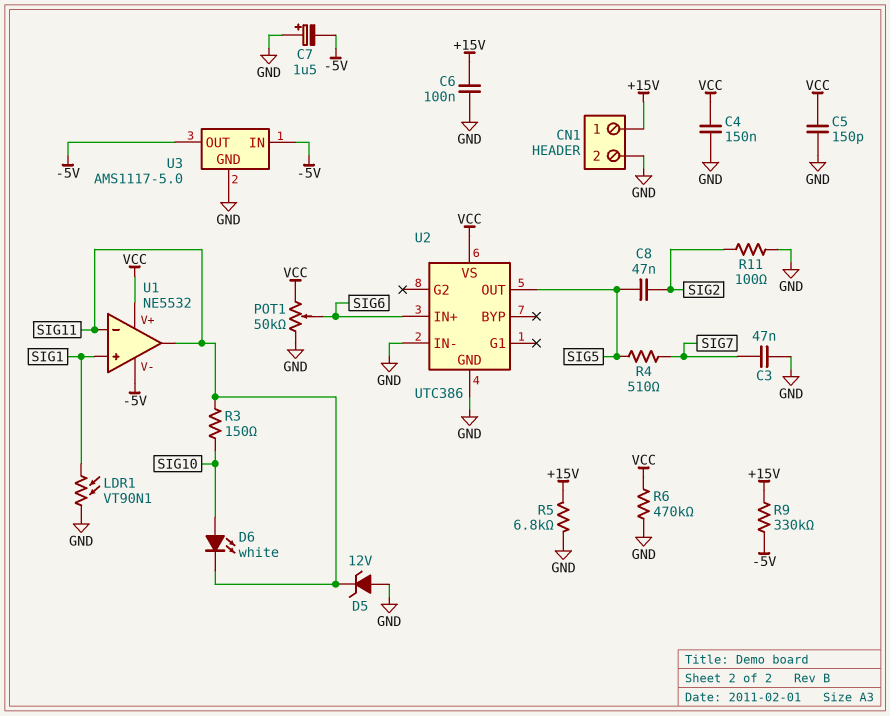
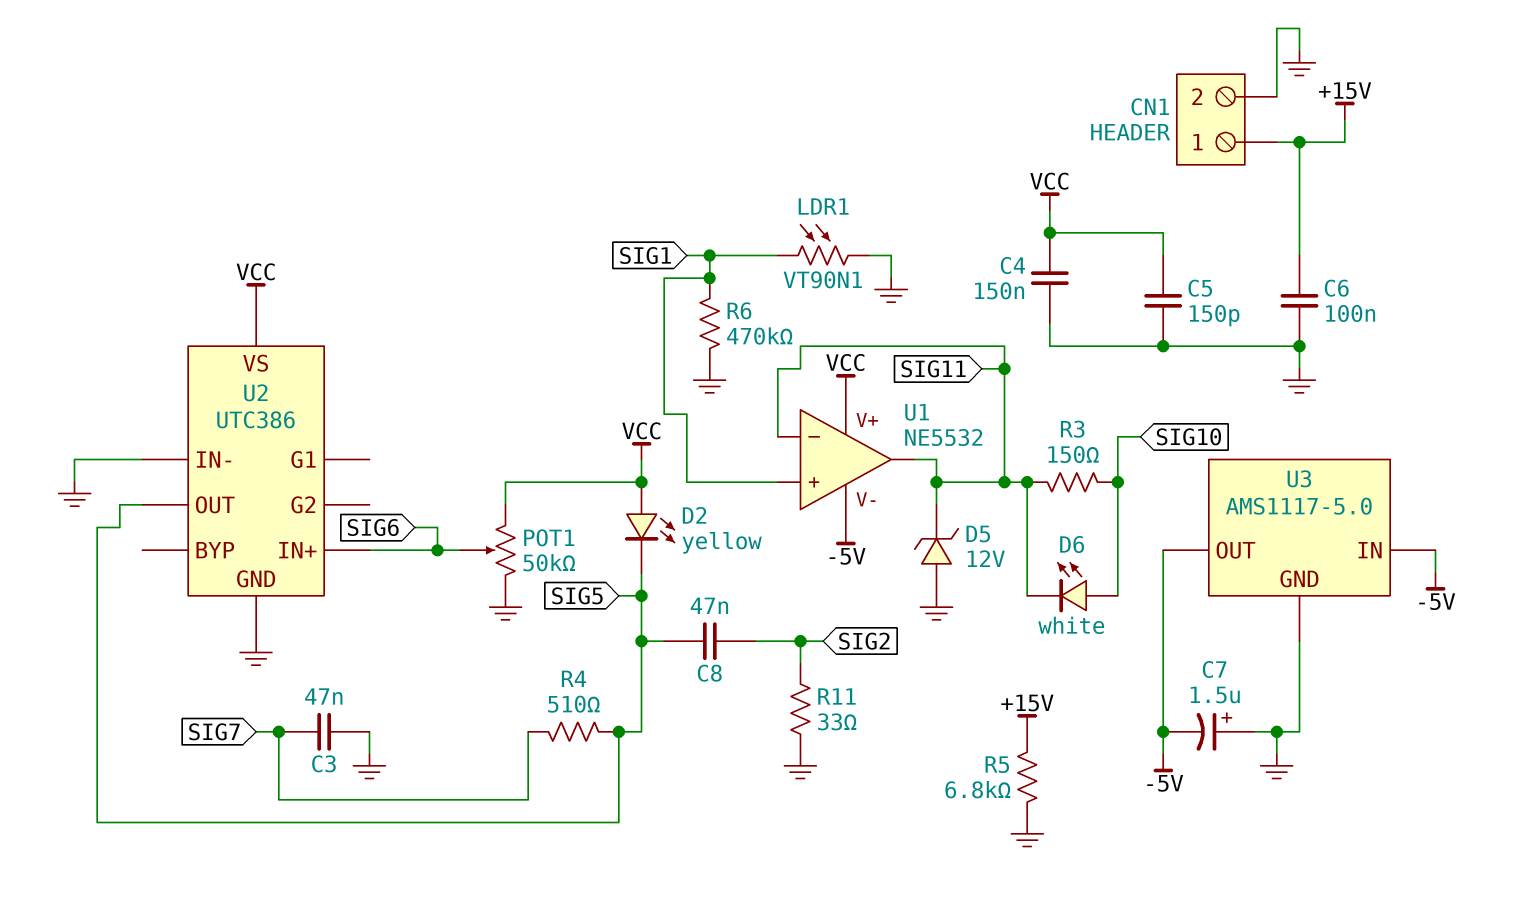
D2: none -> LED yellow (A VCC, K SIG5)
R6: 470k (GND, VCC) -> 470k (GND, SIG1)
R9: 330k (+15V, -5V) -> none
R11: 100 (GND, SIG2) -> 33 (GND, SIG2)

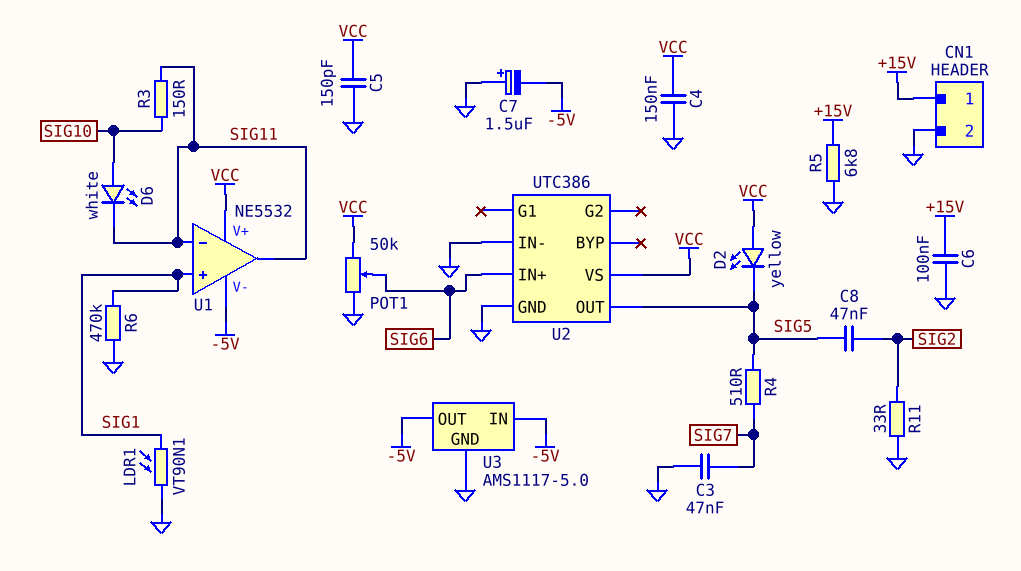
D5: zener 12V (A GND, K SIG11) -> none

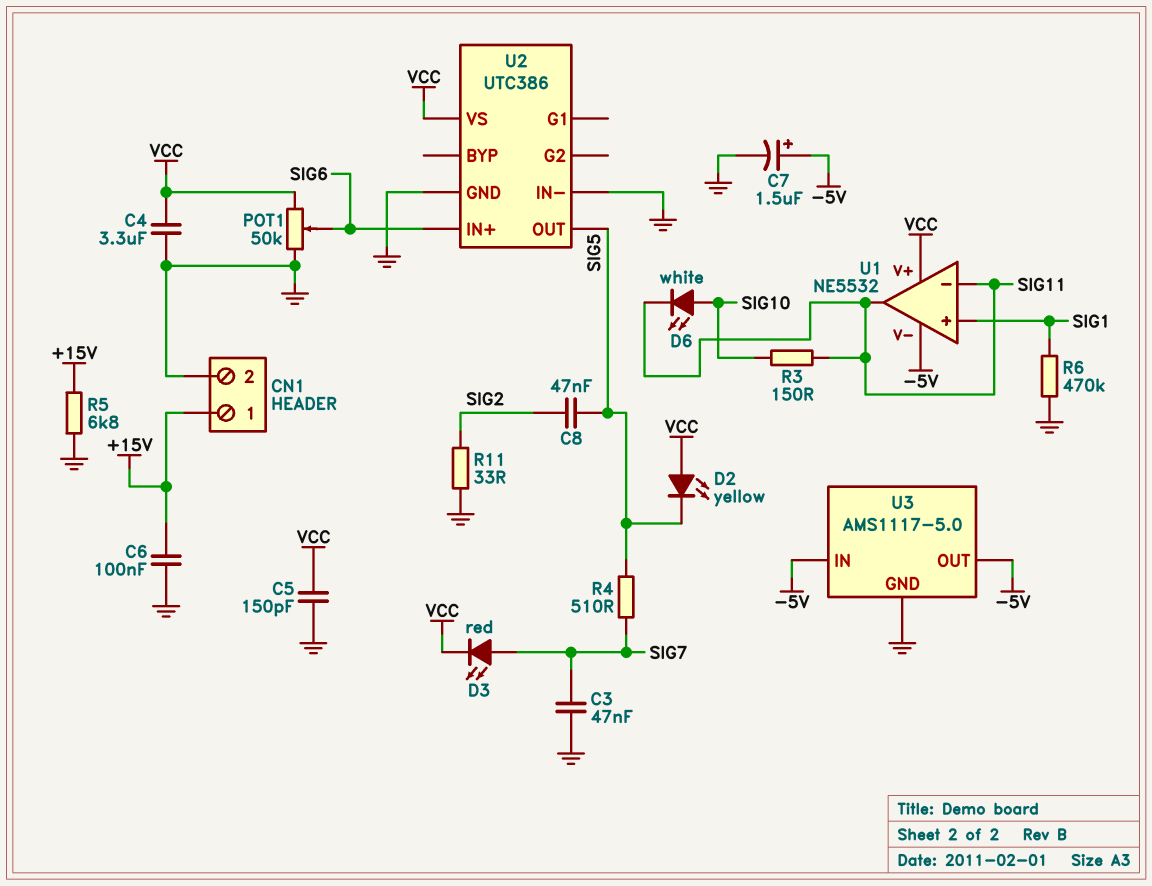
C4: 150nF (GND, VCC) -> 3.3uF (GND, VCC)
C7: 1.5uF (plus GND, minus -5V) -> 1.5uF (plus -5V, minus GND)
D3: none -> LED red (A SIG7, K VCC)
LDR1: VT90N1 (GND, SIG1) -> none

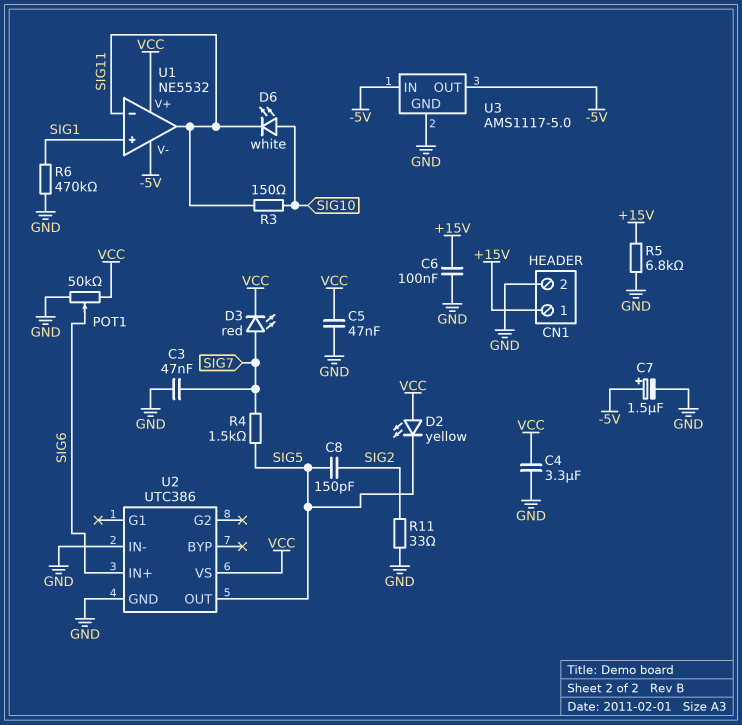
C5: 150pF (GND, VCC) -> 47nF (GND, VCC)
C8: 47nF (SIG2, SIG5) -> 150pF (SIG2, SIG5)
R4: 510 (SIG5, SIG7) -> 1.5k (SIG5, SIG7)

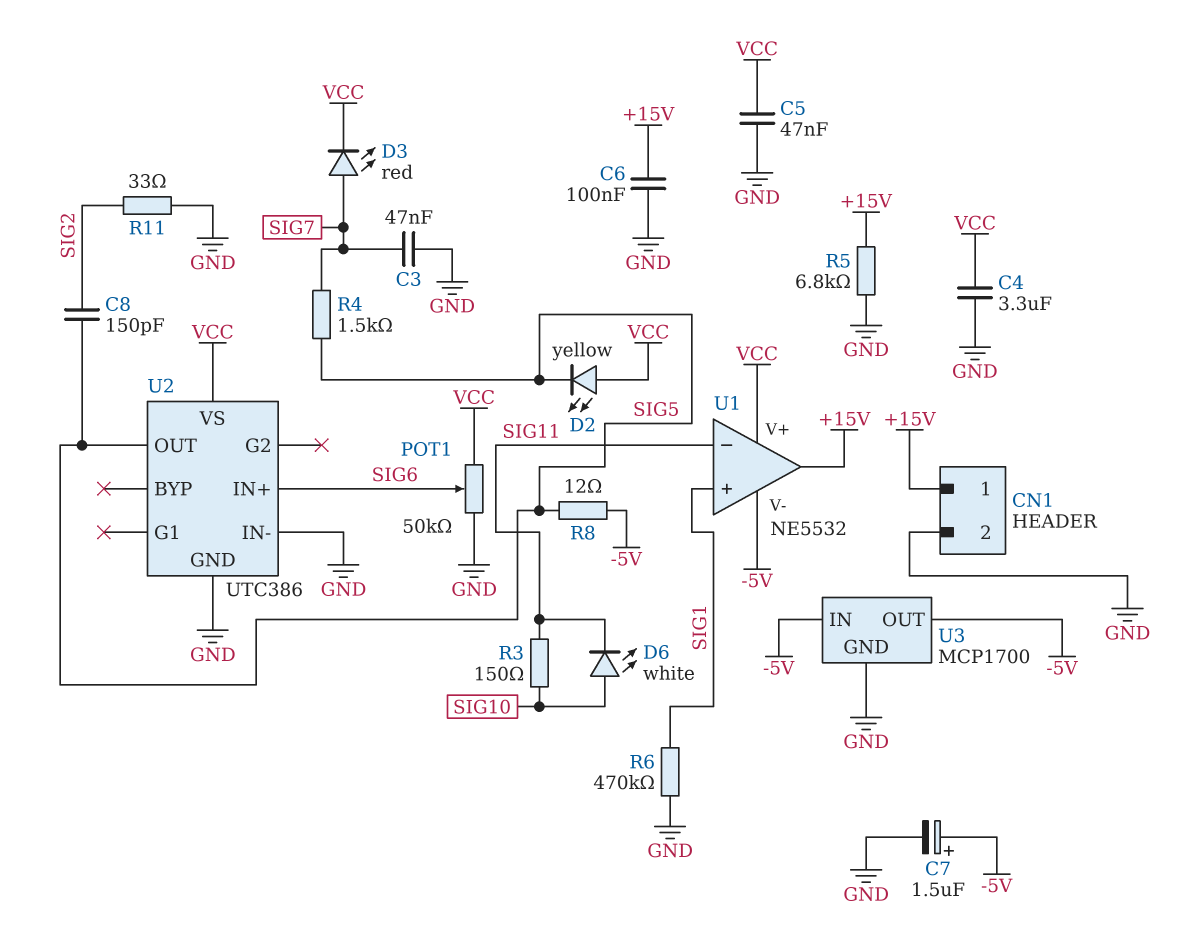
R8: none -> 12 (-5V, SIG5)
U1 pin out: SIG11 -> +15V
U3: AMS1117-5.0 -> MCP1700

